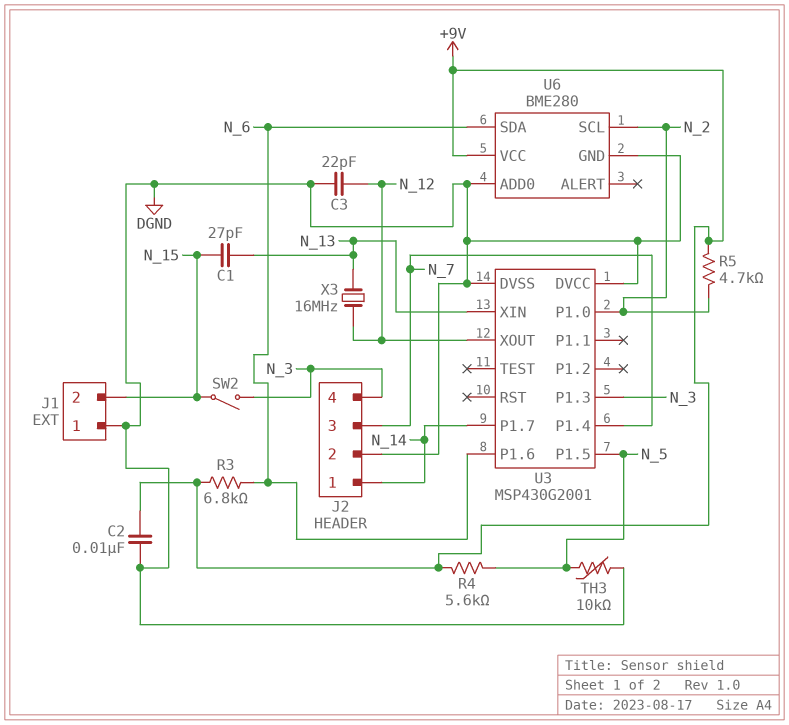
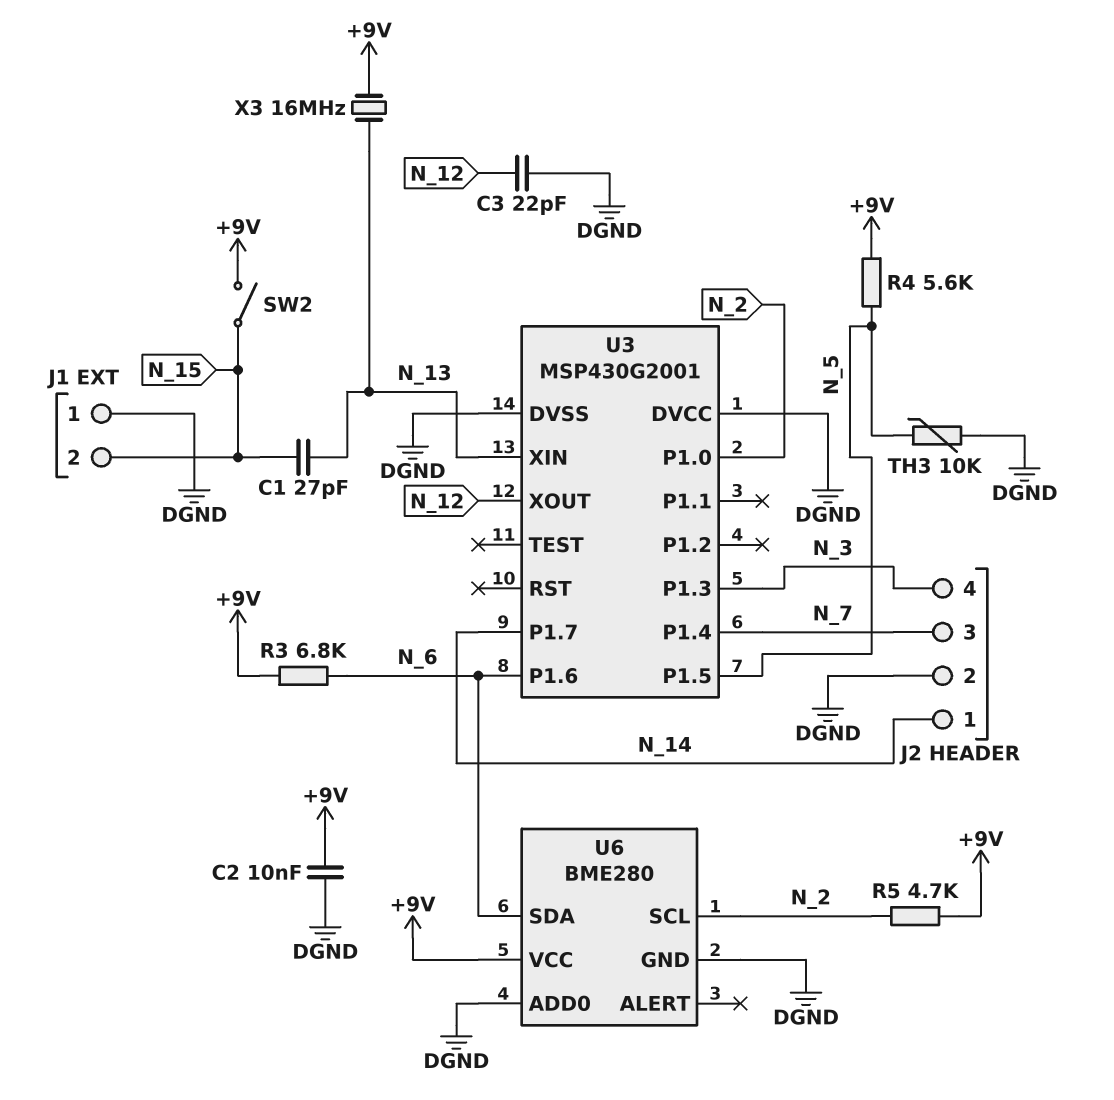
SW2: switch (N_3, N_15) -> switch (+9V, N_15)
X3: 16MHz (N_12, N_13) -> 16MHz (+9V, N_13)

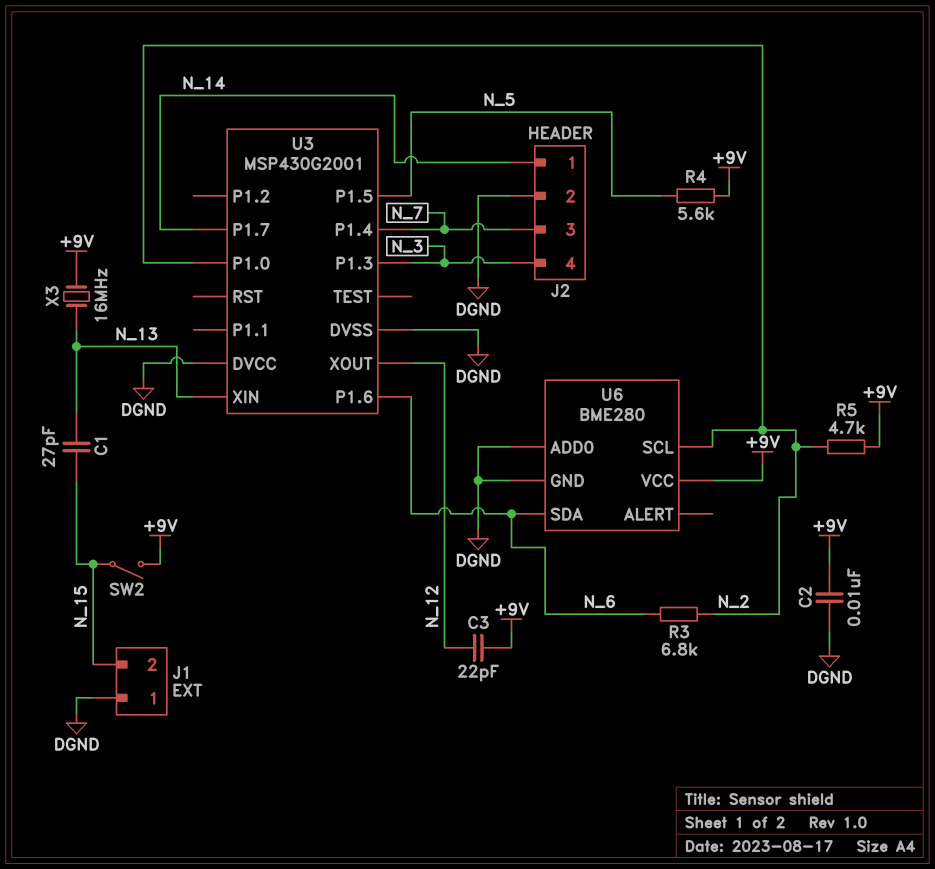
C3: 22pF (DGND, N_12) -> 22pF (+9V, N_12)
R3: 6.8k (+9V, N_6) -> 6.8k (N_2, N_6)
TH3: 10k (DGND, N_5) -> none

